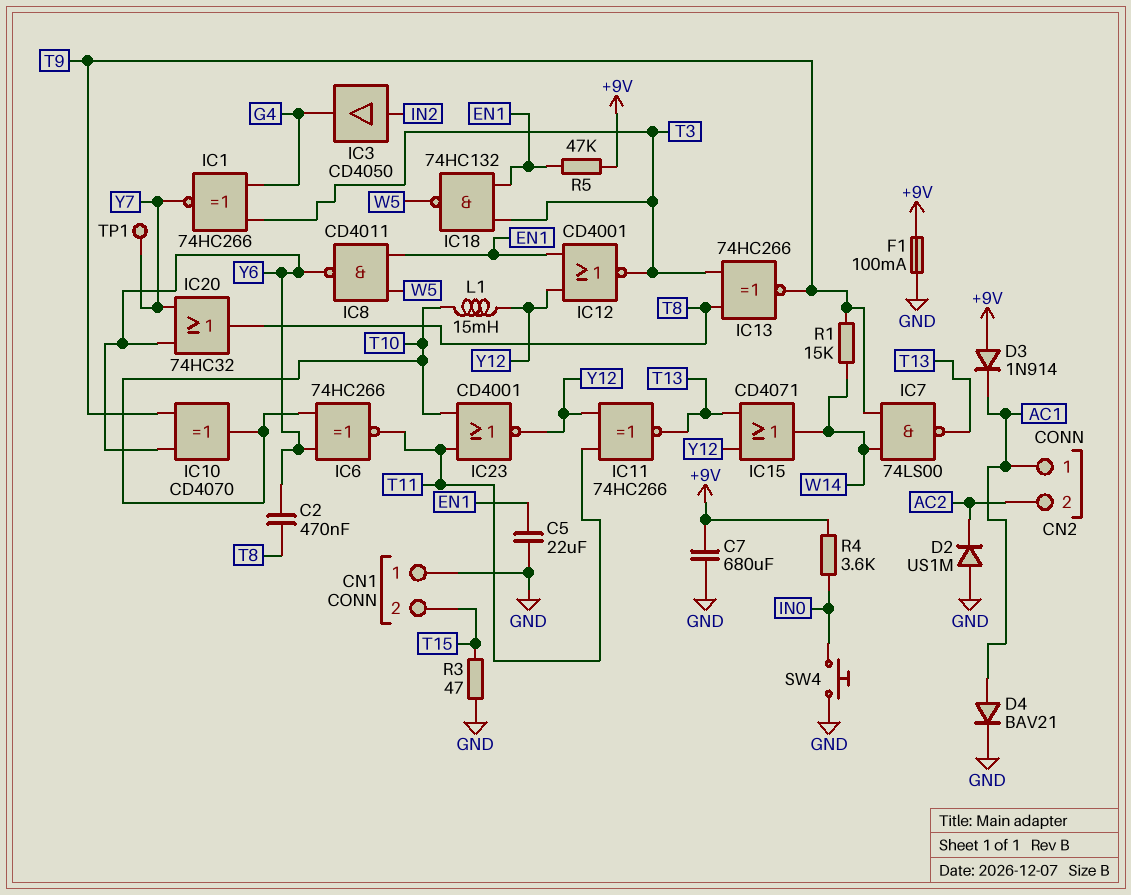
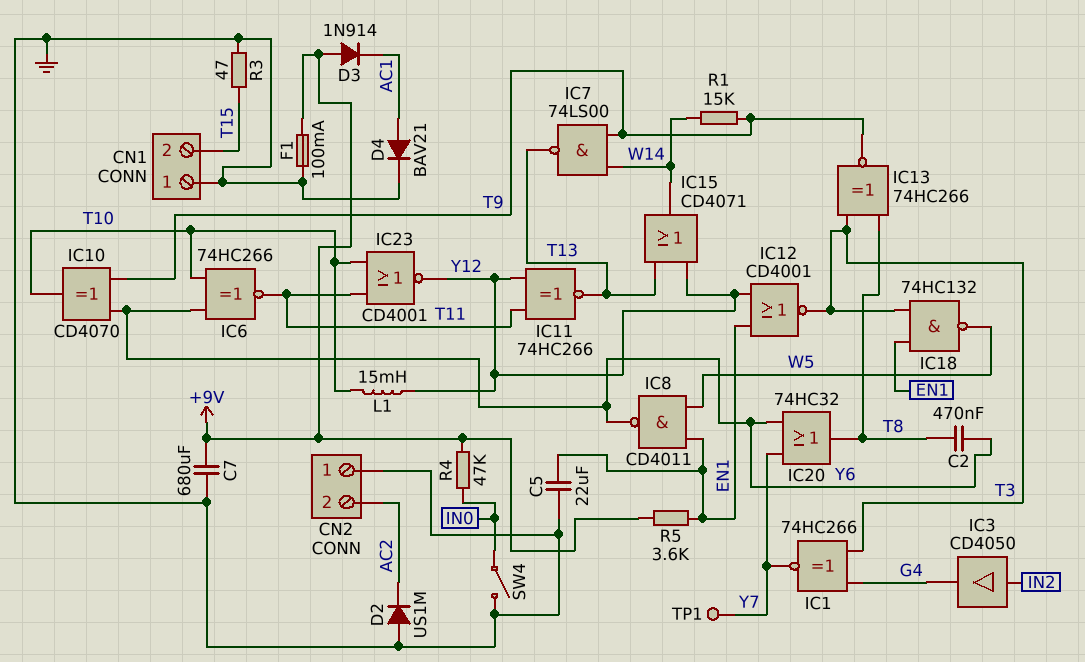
CN2 pin 1: AC1 -> GND
R4: 3.6k (+9V, IN0) -> 47k (+9V, IN0)
R5: 47k (+9V, EN1) -> 3.6k (+9V, EN1)
SW4: button (GND, IN0) -> switch (GND, IN0)

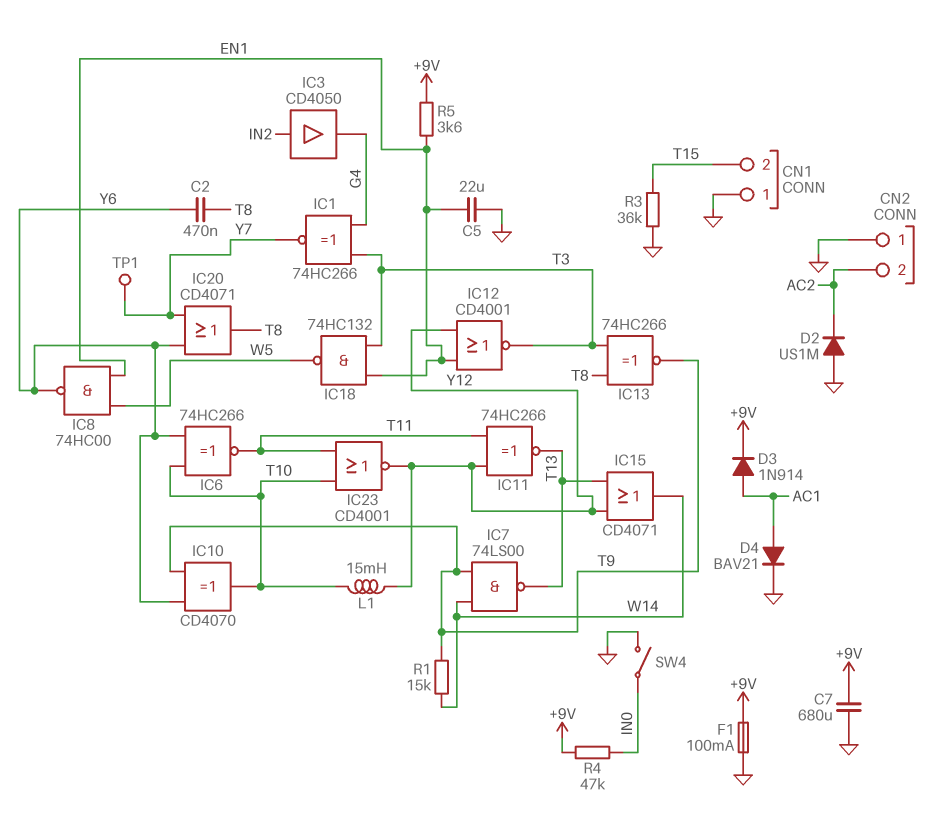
D3: diode 1N914 (A +9V, K AC1) -> diode 1N914 (A AC1, K +9V)
IC8: NAND CD4011 (in EN1, in W5, out Y6) -> NAND 74HC00 (in EN1, in W5, out Y6)
IC20: OR 74HC32 (in Y6, in Y7, out T8) -> OR CD4071 (in Y6, in Y7, out T8)
R3: 47 (GND, T15) -> 36k (GND, T15)

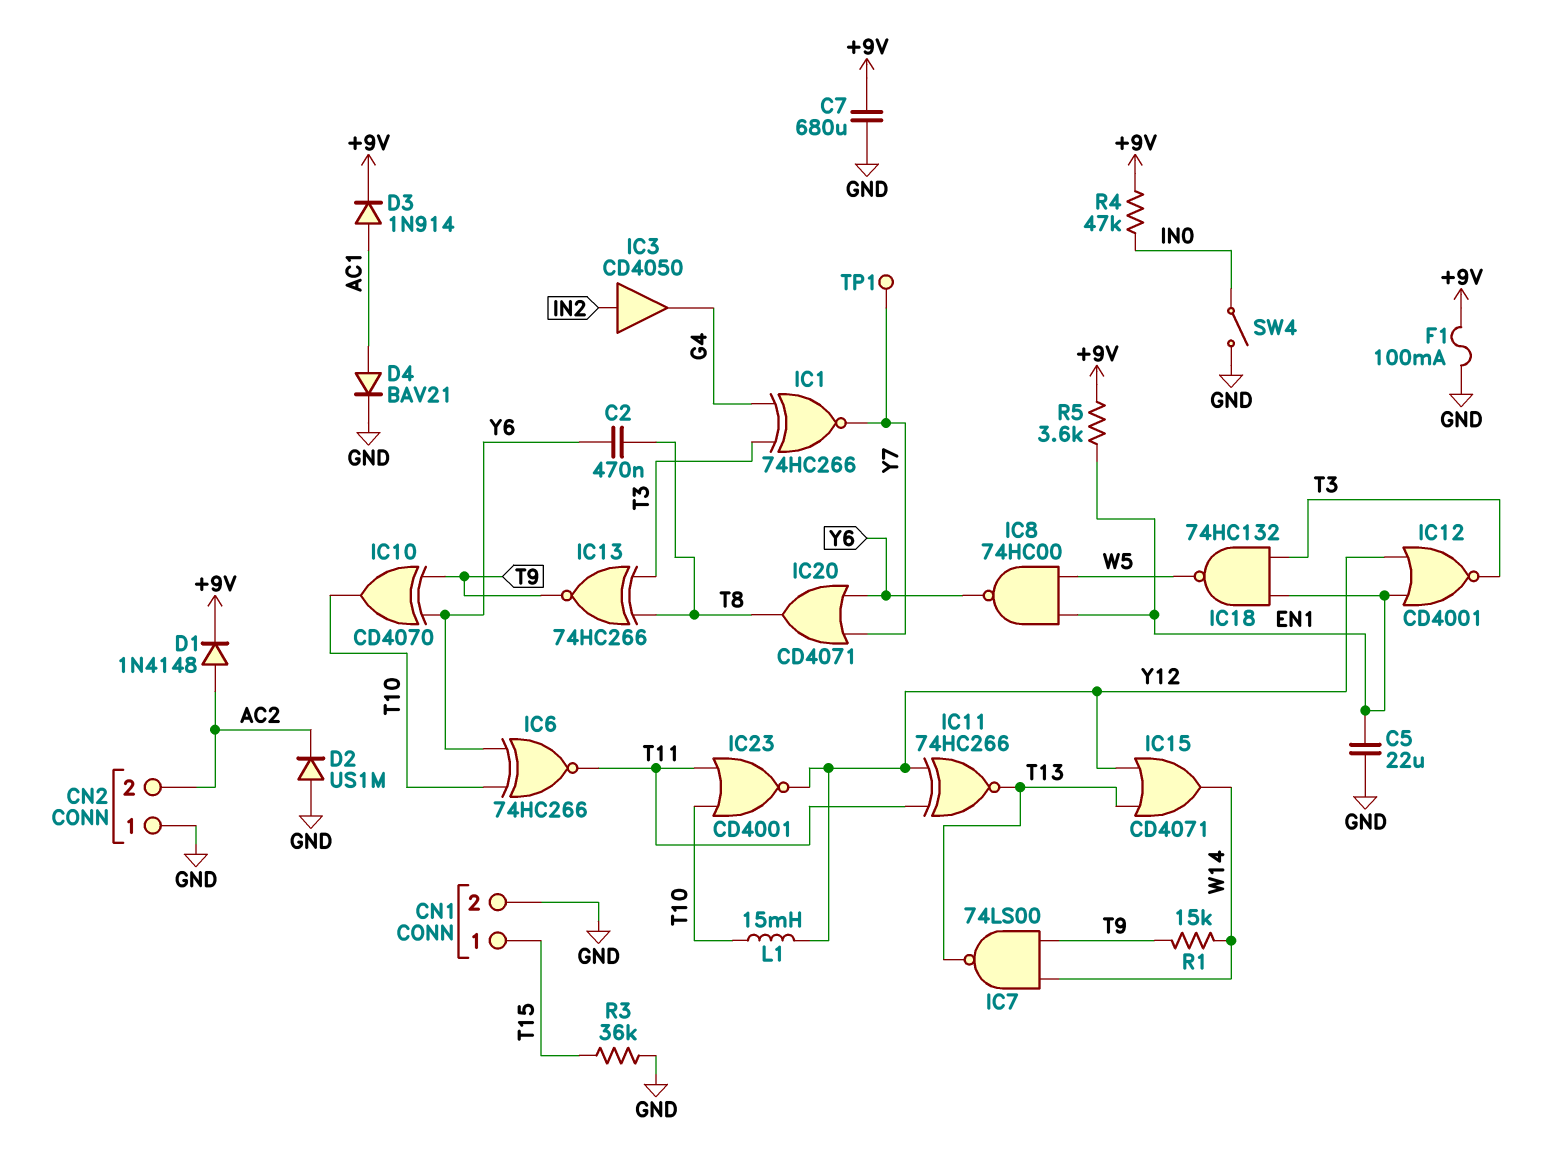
CN1 pin 1: GND -> T15
CN1 pin 2: T15 -> GND
D1: none -> diode 1N4148 (A AC2, K +9V)

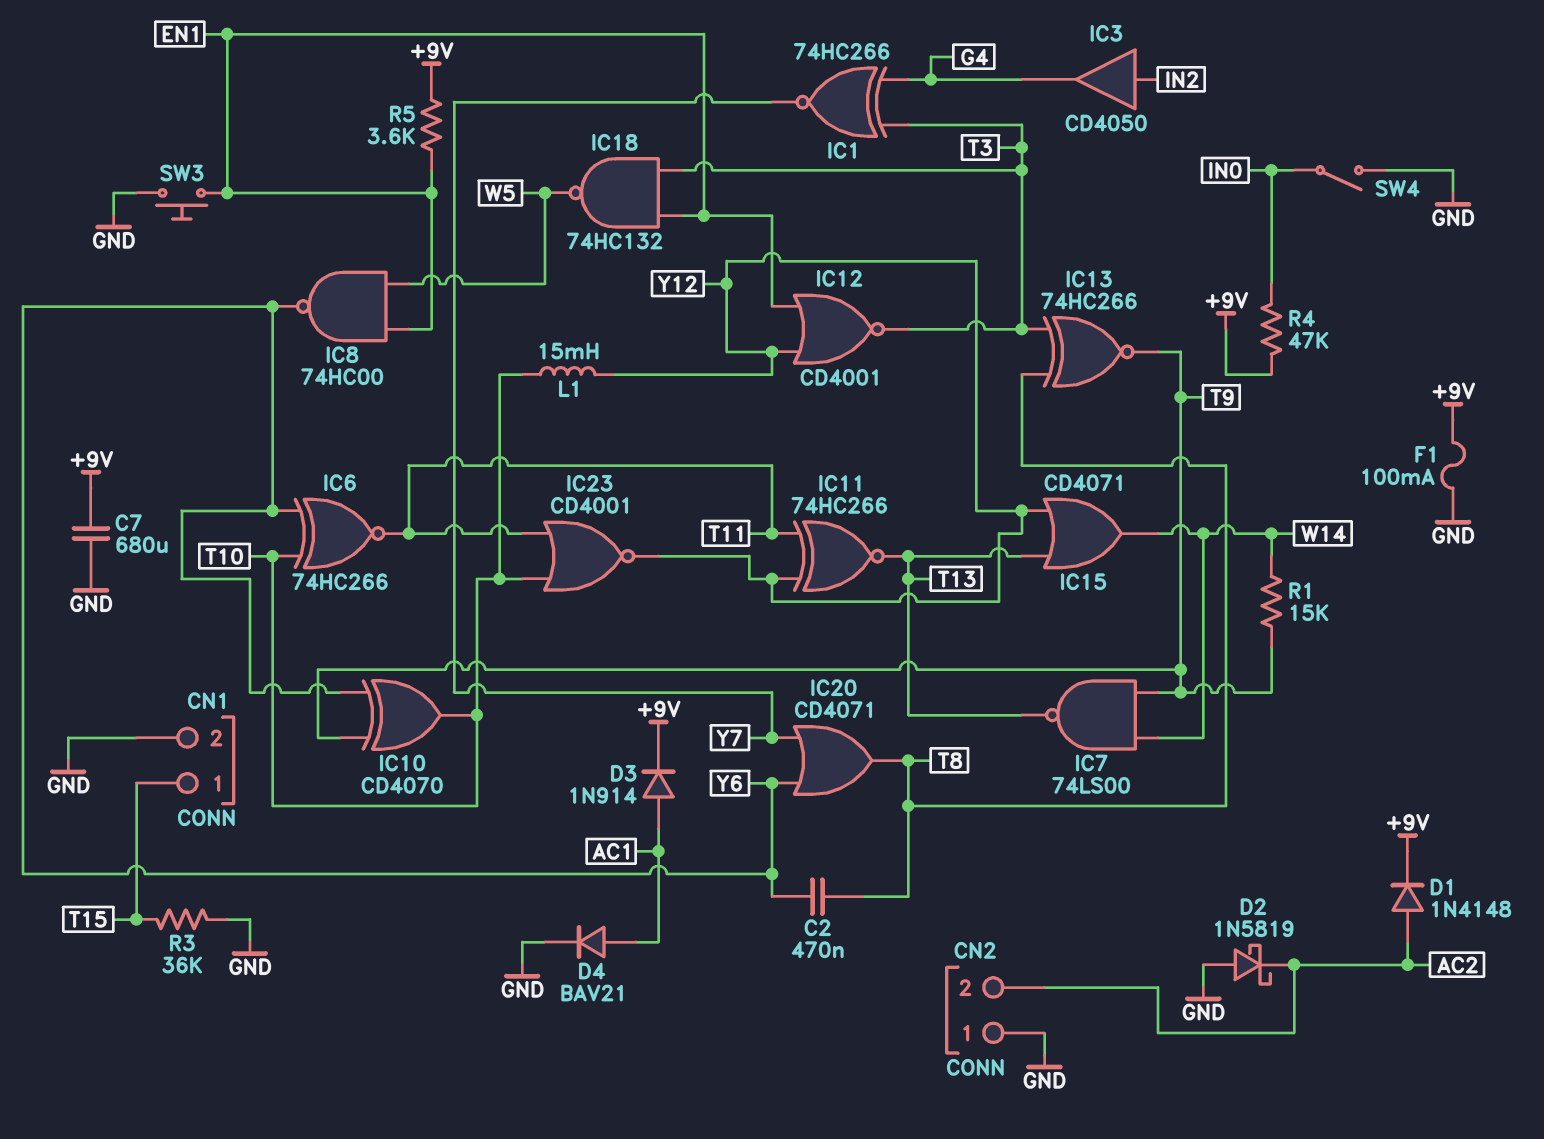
C5: 22uF (EN1, GND) -> none
D2: diode US1M (A GND, K AC2) -> schottky 1N5819 (A GND, K AC2)
SW3: none -> button (EN1, GND)
TP1: test point (Y7) -> none

